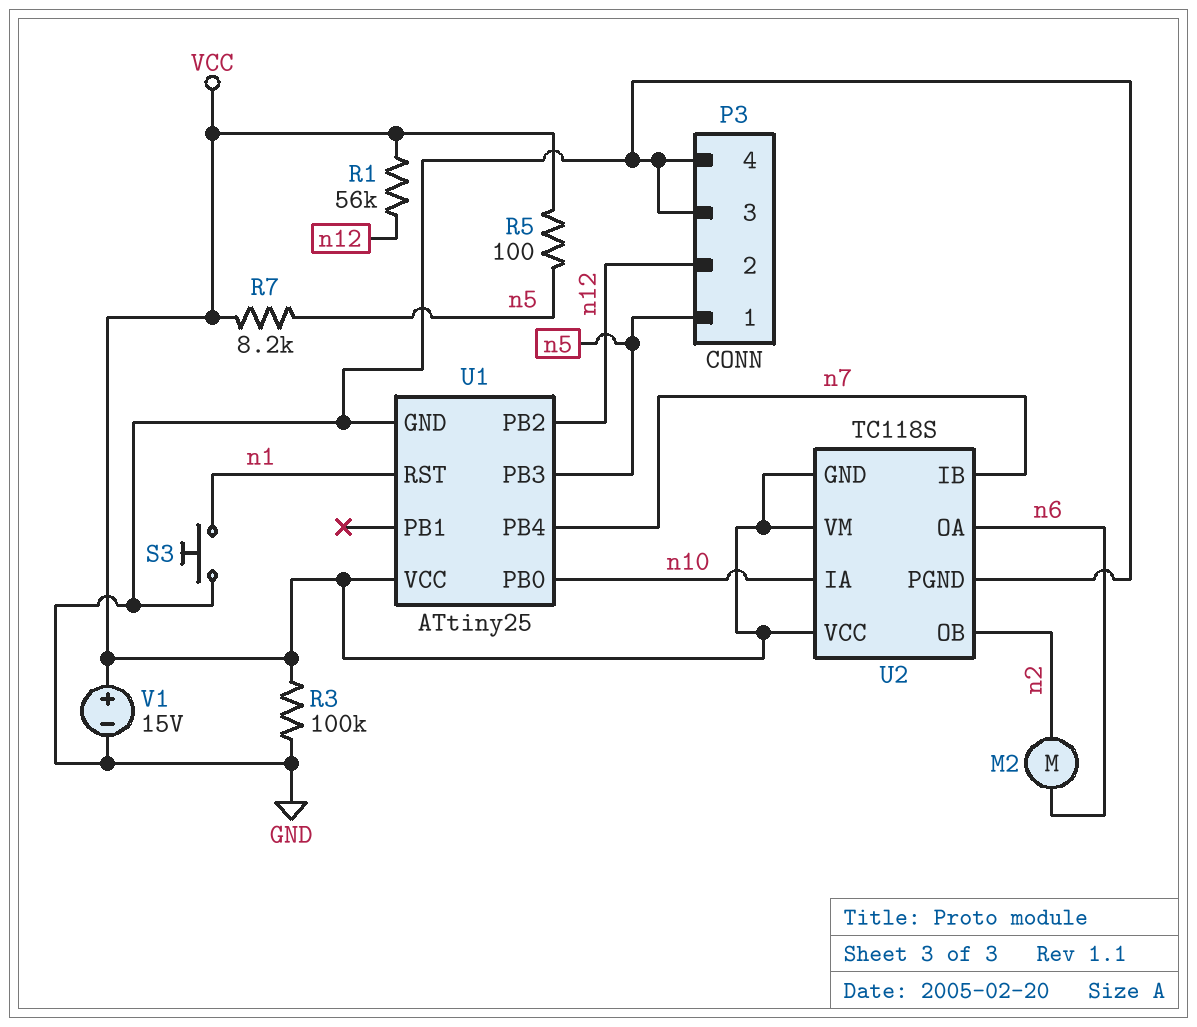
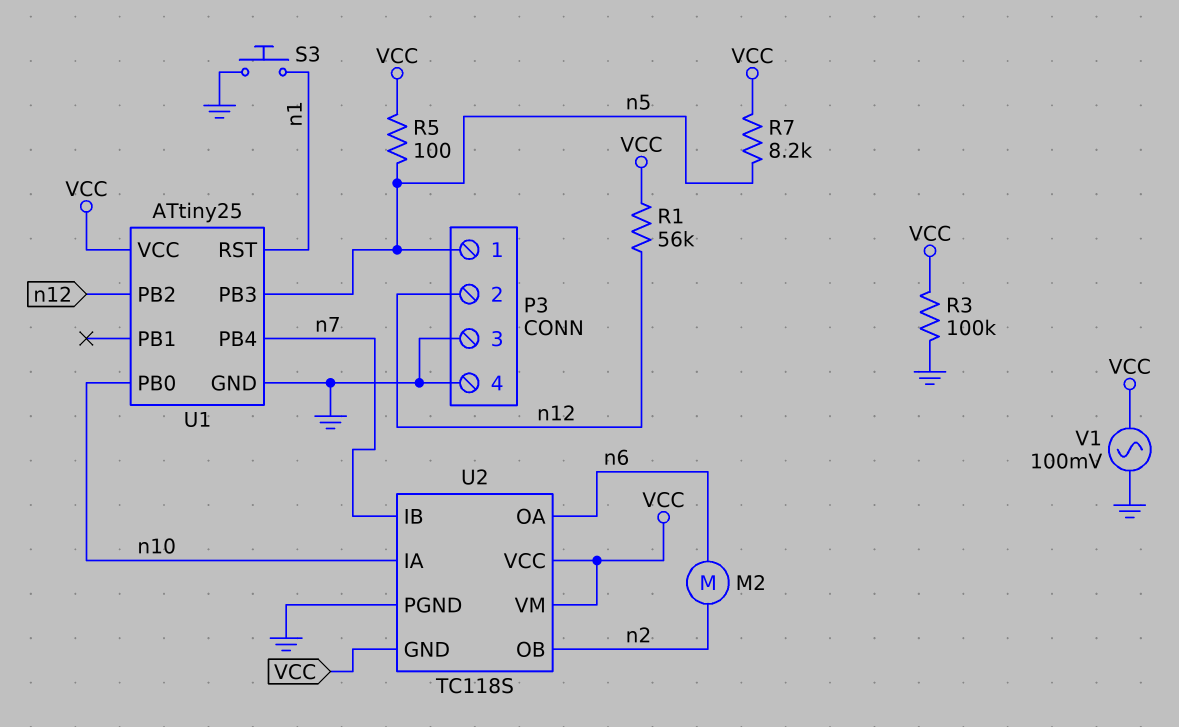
V1: 15V (plus VCC, minus GND) -> AC 100mV (GND, VCC)

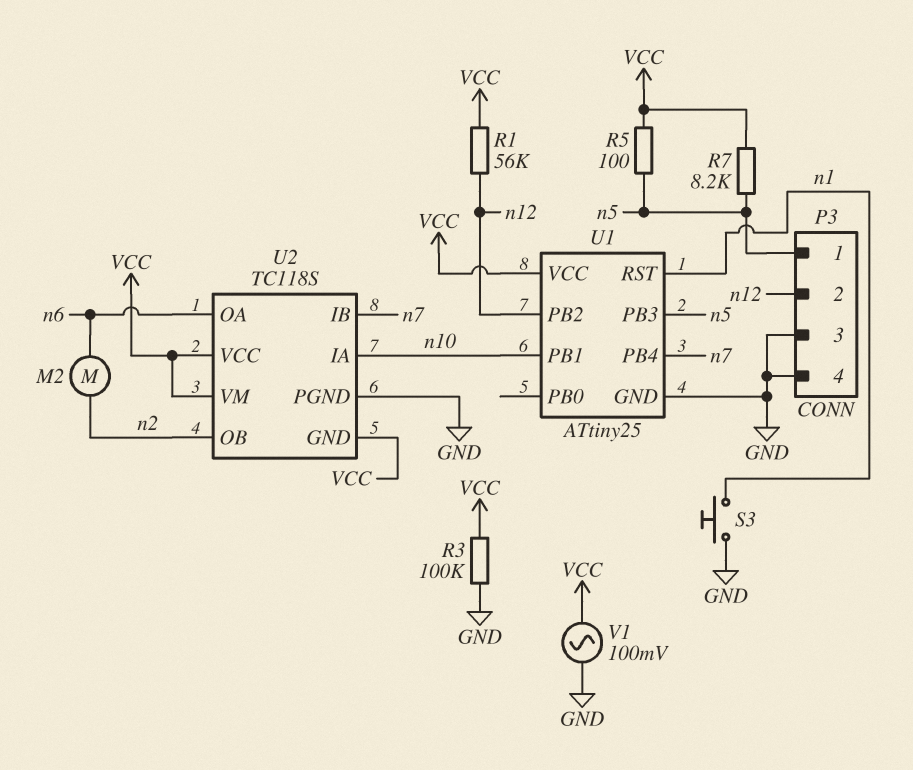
U1 pin PB0: n10 -> none
U1 pin PB1: none -> n10

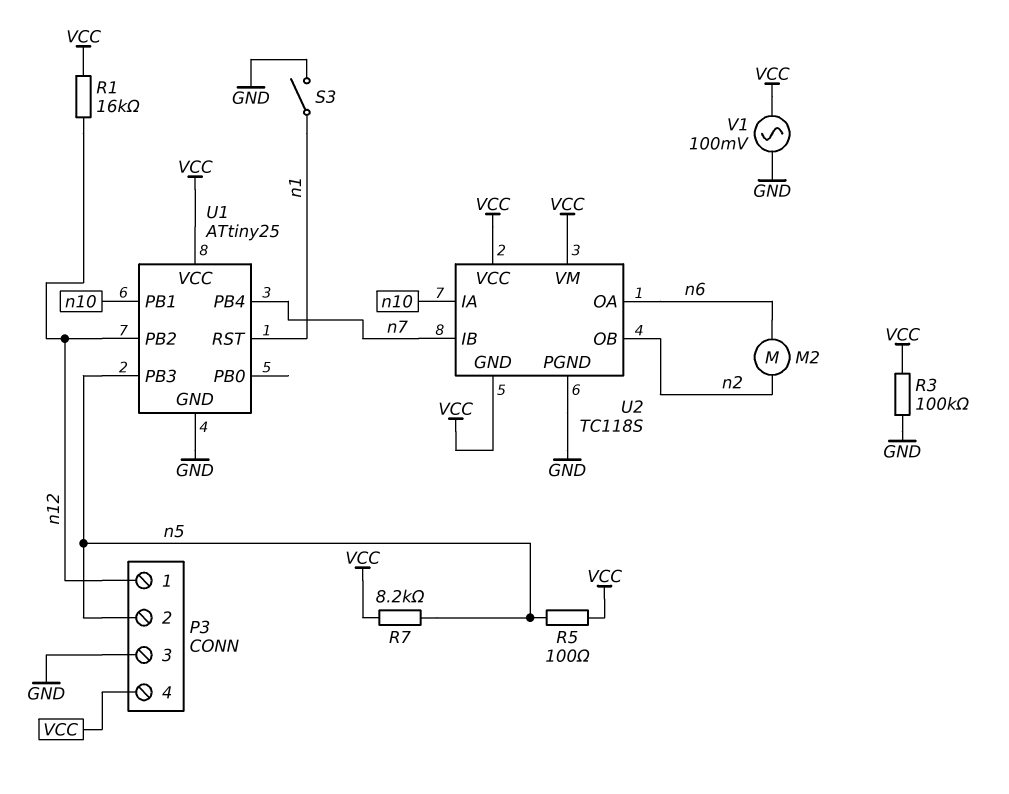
P3 pin 1: n5 -> n12
P3 pin 2: n12 -> n5
P3 pin 4: GND -> VCC
R1: 56k (VCC, n12) -> 16k (VCC, n12)
S3: button (GND, n1) -> switch (GND, n1)

